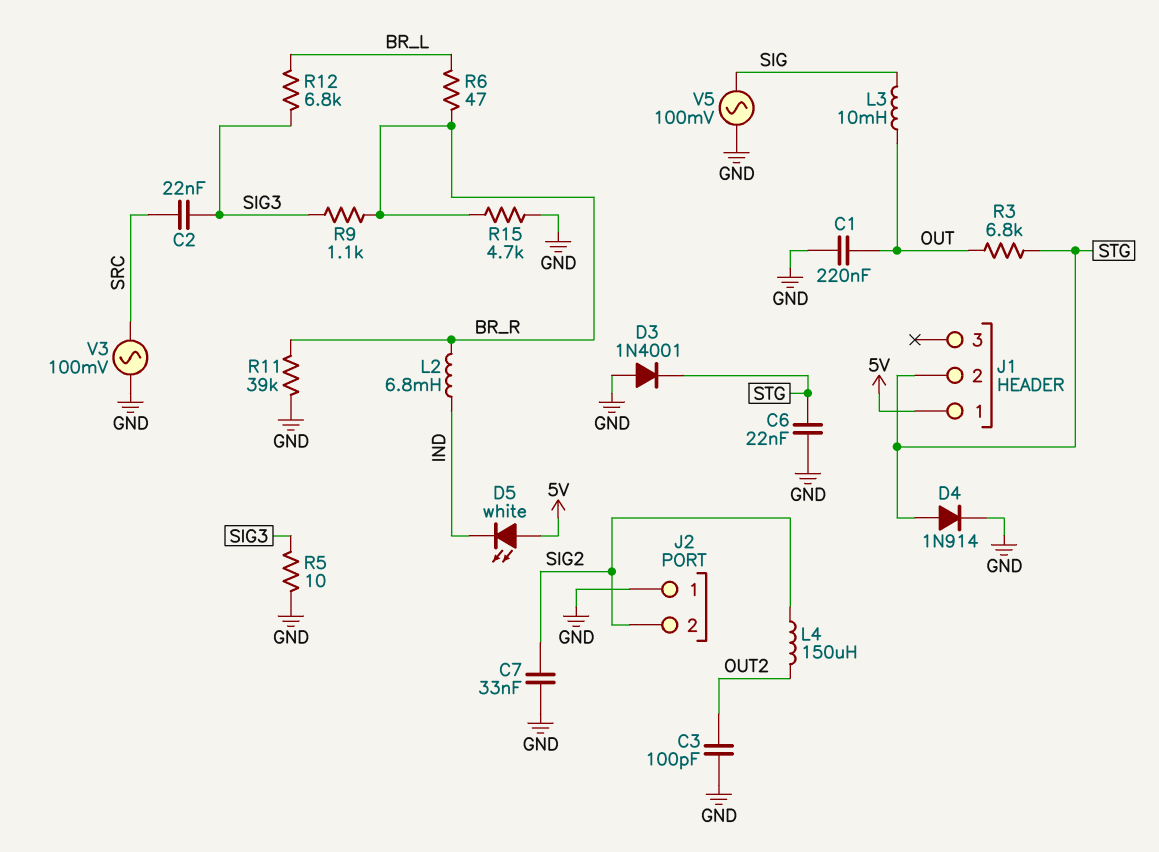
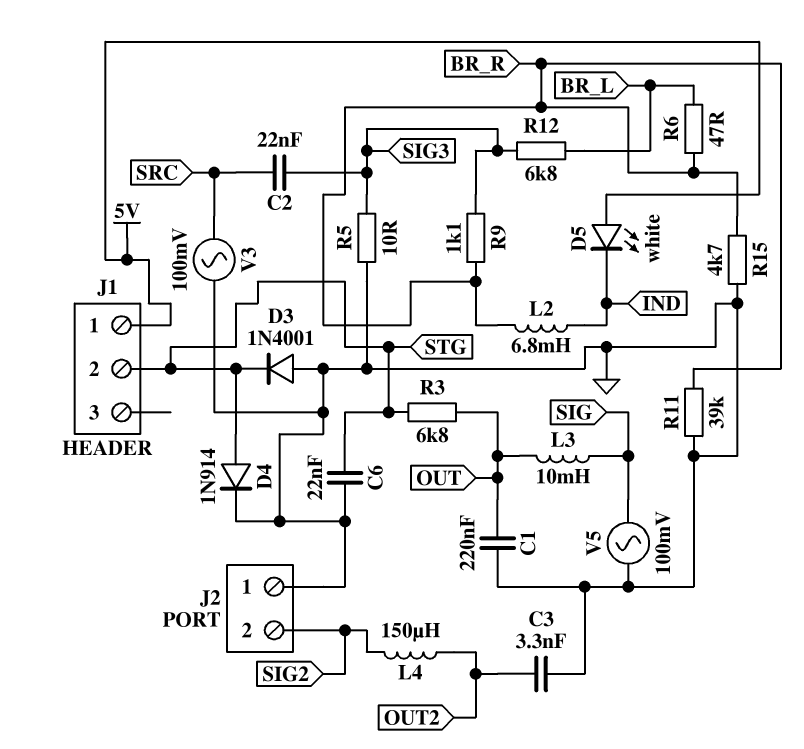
C3: 100pF (GND, OUT2) -> 3.3nF (GND, OUT2)
C7: 33nF (GND, SIG2) -> none

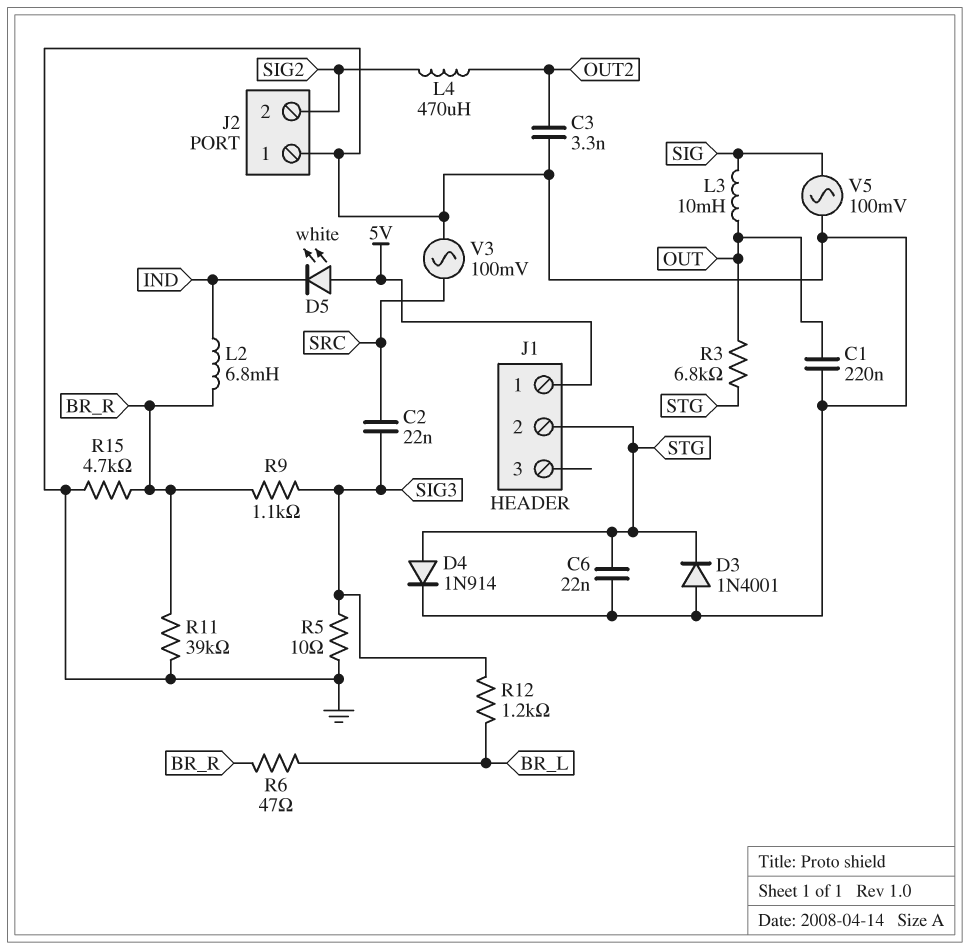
L4: 150uH (OUT2, SIG2) -> 470uH (OUT2, SIG2)
R12: 6.8k (BR_L, SIG3) -> 1.2k (BR_L, SIG3)

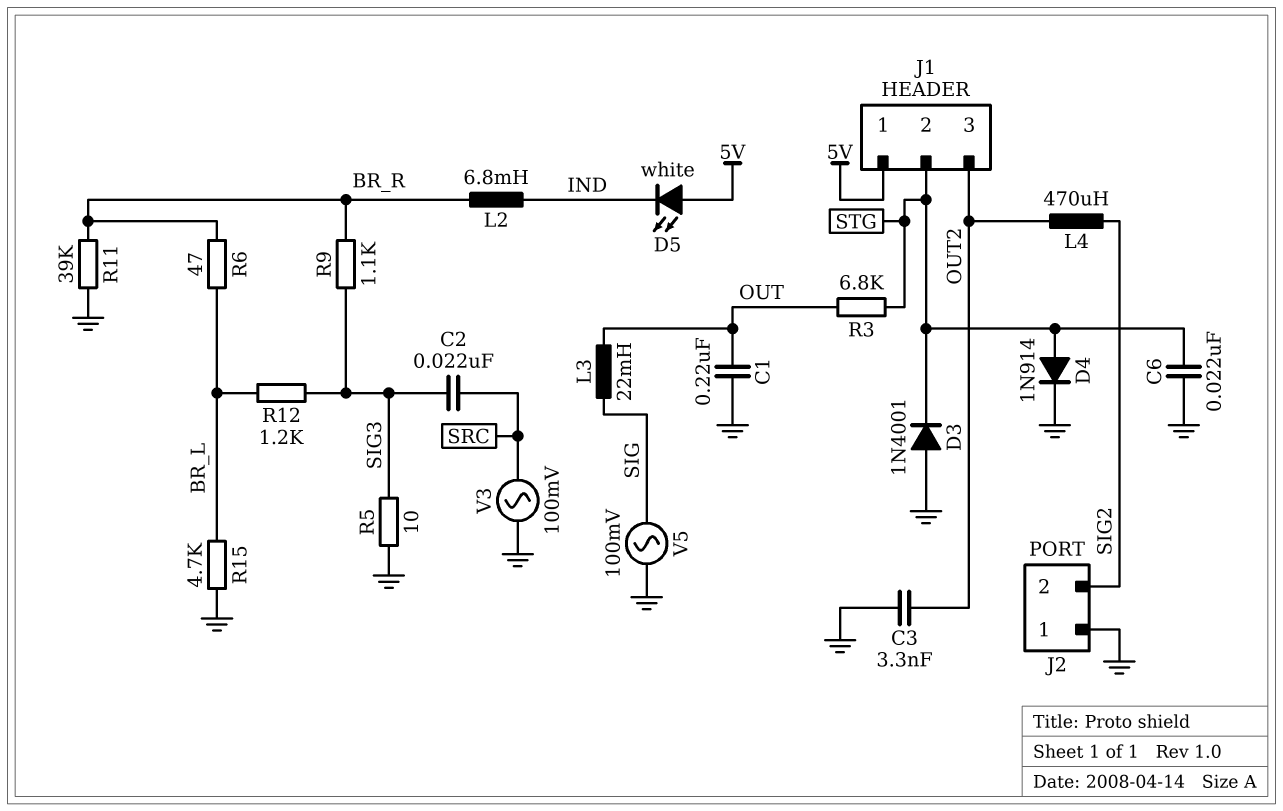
J1 pin 3: none -> OUT2
L3: 10mH (OUT, SIG) -> 22mH (OUT, SIG)
R15: 4.7k (BR_R, GND) -> 4.7k (BR_L, GND)

